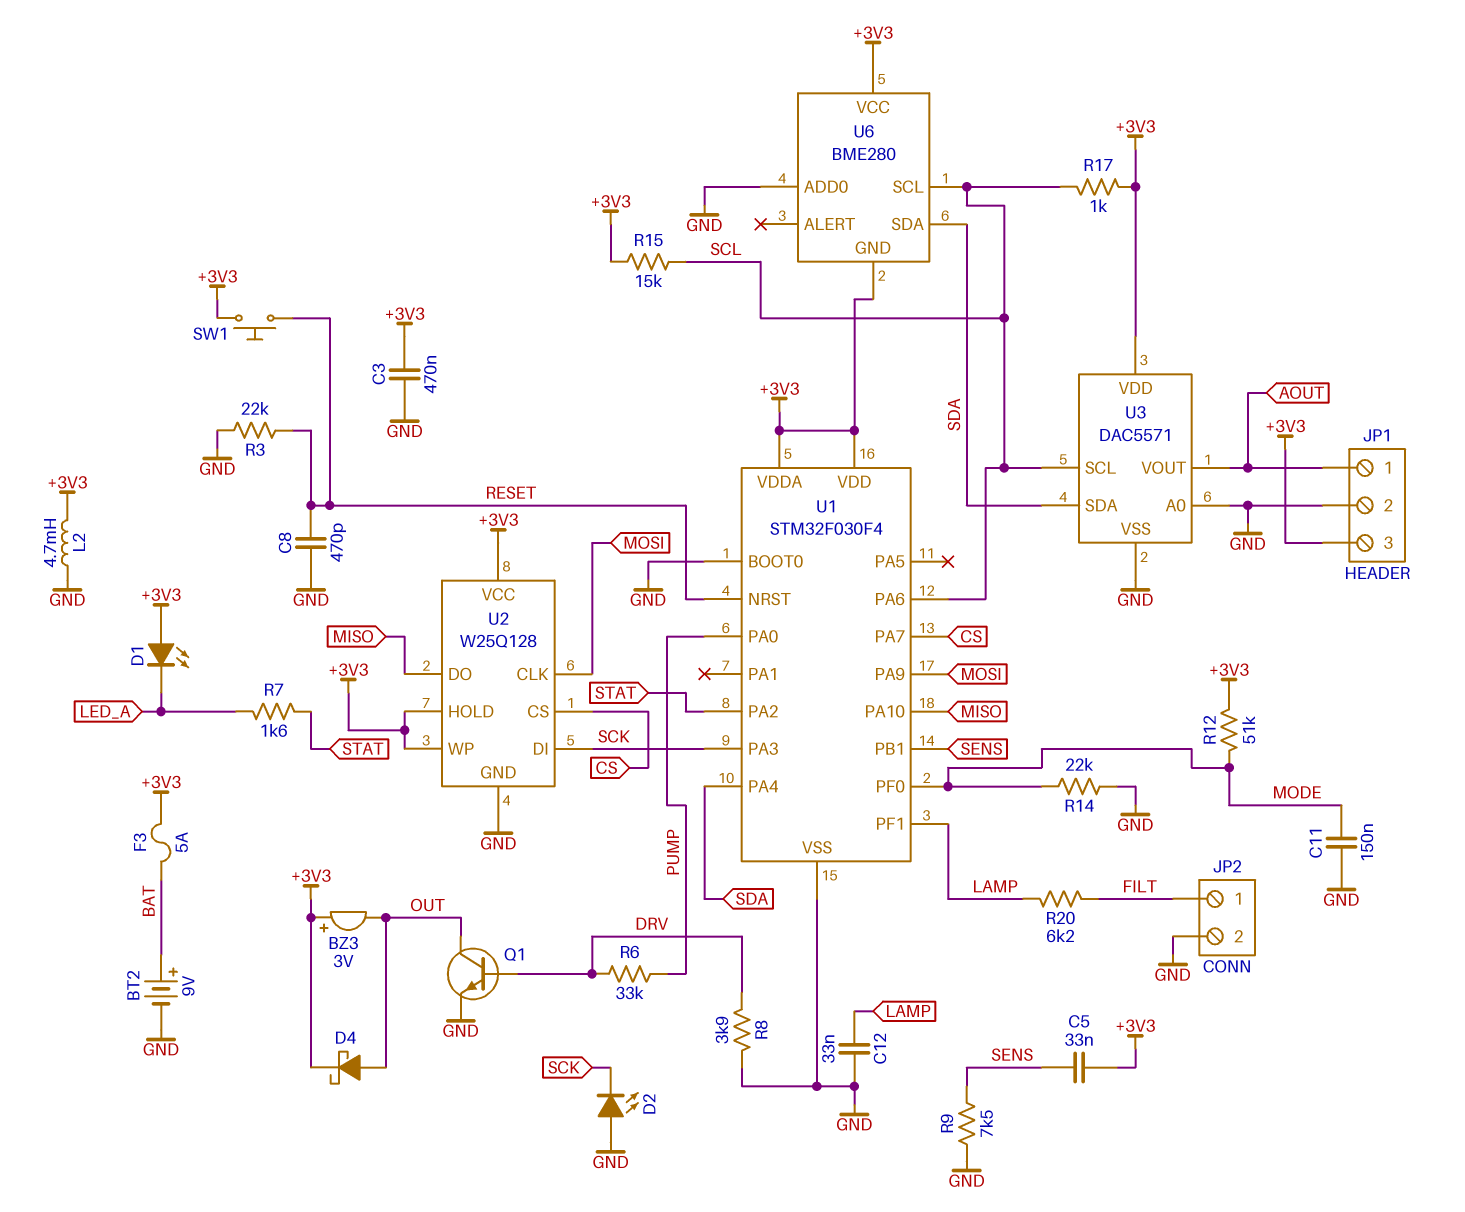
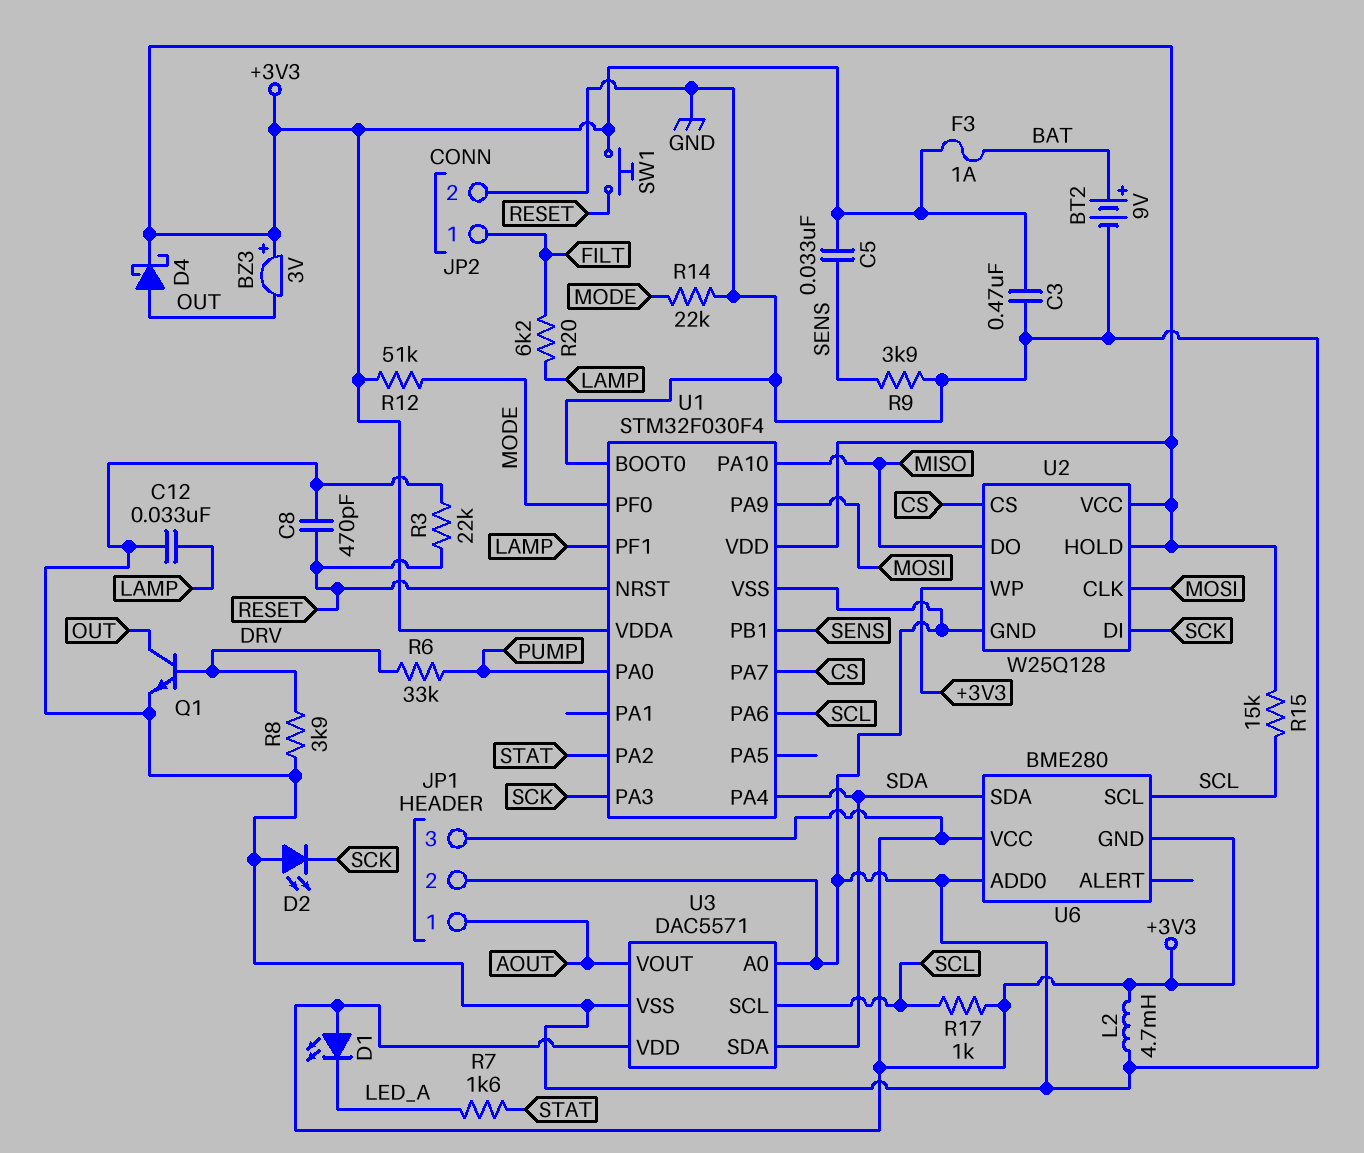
C11: 150nF (GND, MODE) -> none
F3: 5A (+3V3, BAT) -> 1A (+3V3, BAT)
R9: 7.5k (GND, SENS) -> 3.9k (GND, SENS)

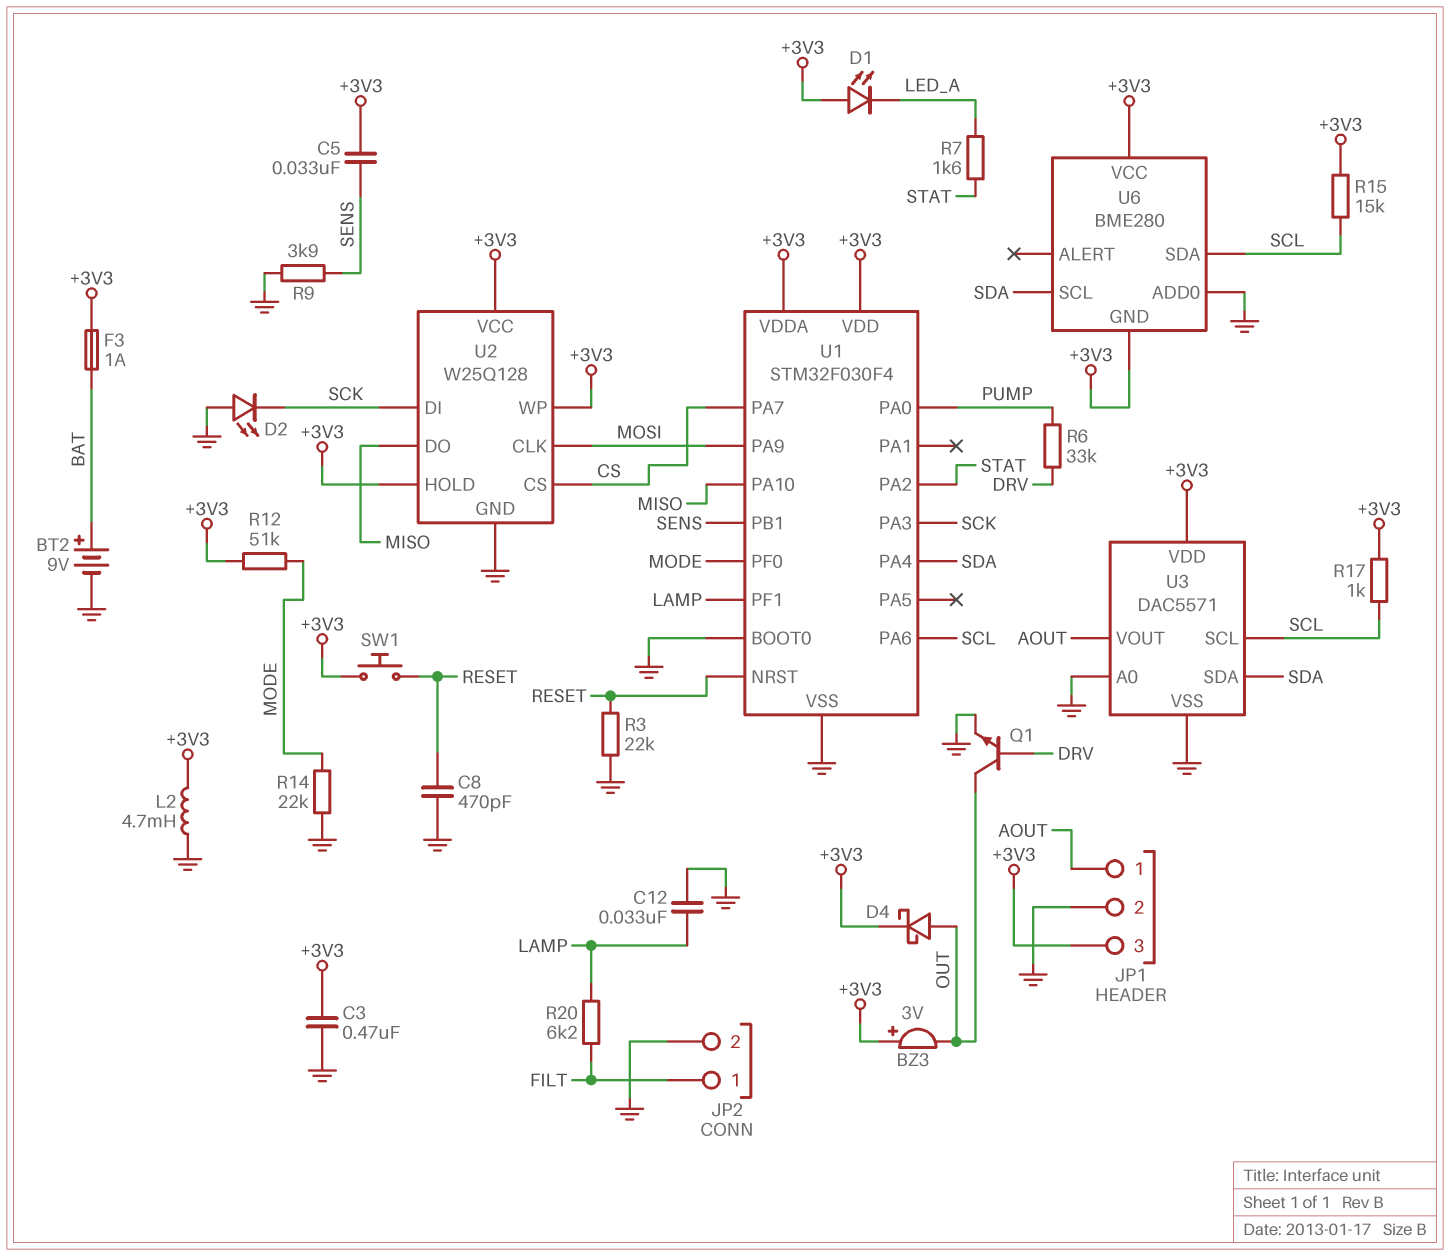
R8: 3.9k (DRV, GND) -> none
U6 pin SCL: SCL -> SDA
U6 pin SDA: SDA -> SCL

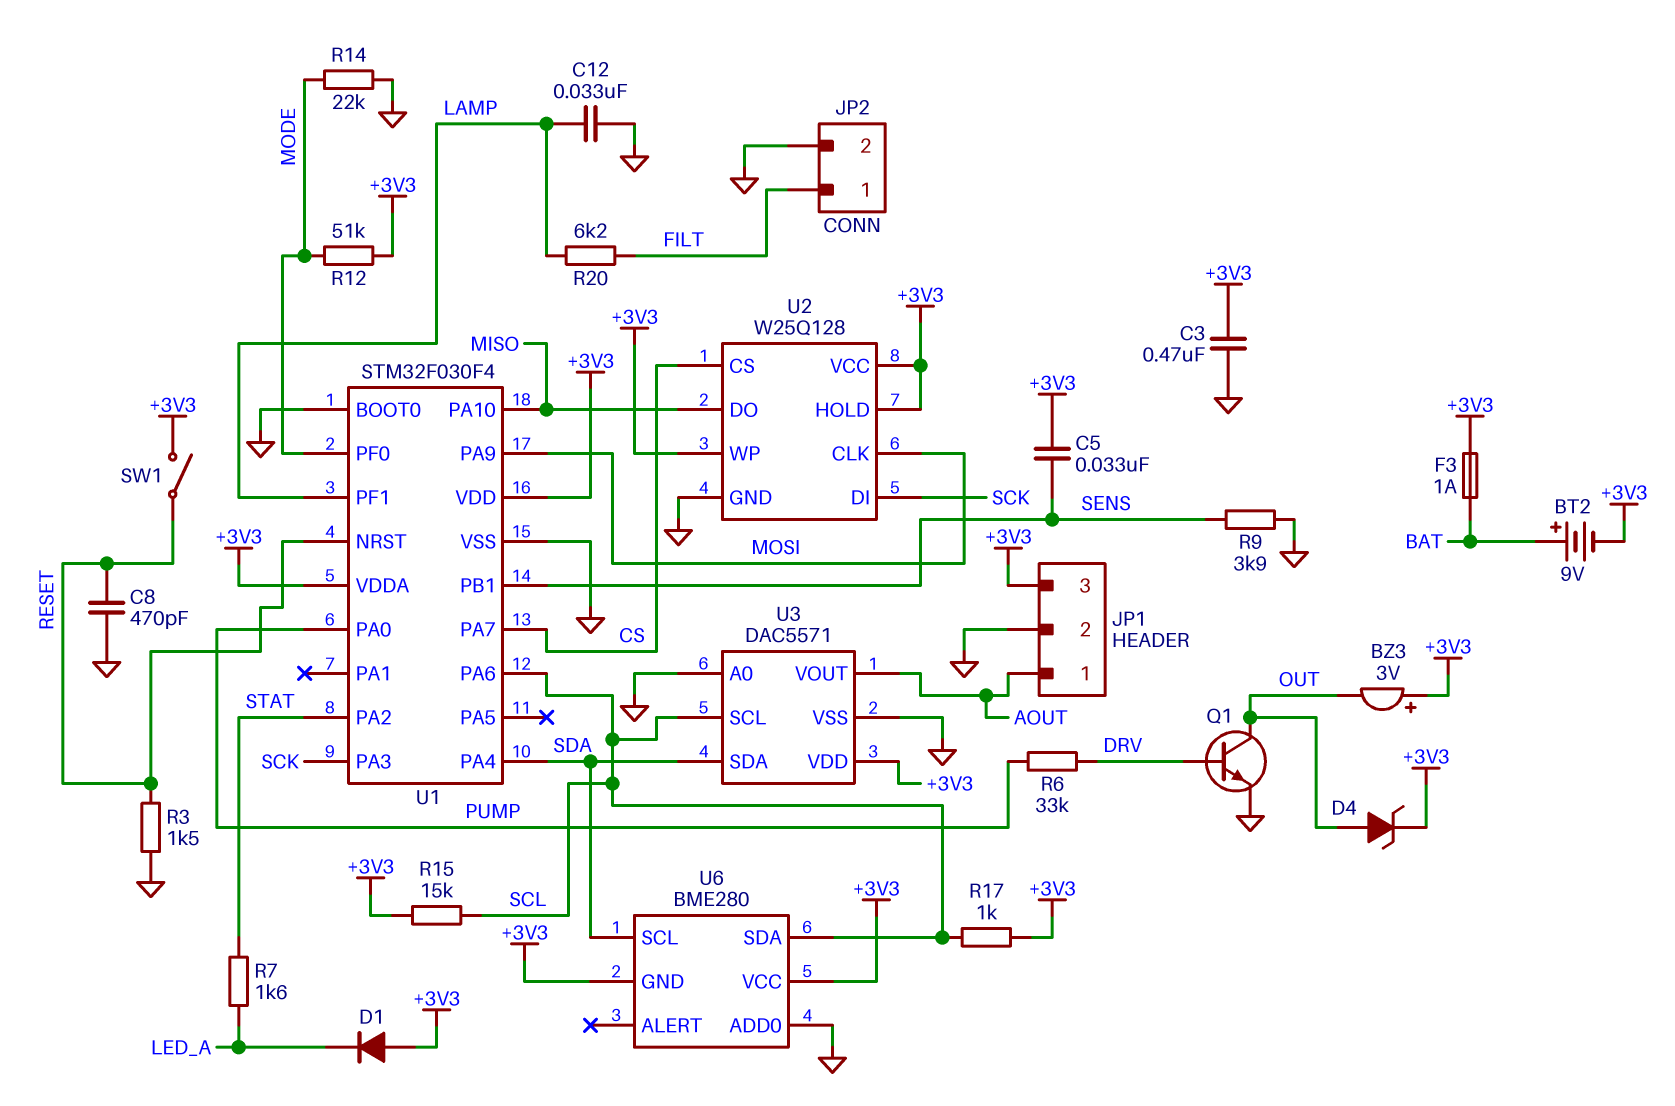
BT2: 9V (plus BAT, minus GND) -> 9V (plus BAT, minus +3V3)
D1: LED (A +3V3, K LED_A) -> diode (A +3V3, K LED_A)
D2: LED (A GND, K SCK) -> none
D4: schottky (A OUT, K +3V3) -> zener (A OUT, K +3V3)
L2: 4.7mH (+3V3, GND) -> none
R3: 22k (GND, RESET) -> 1.5k (GND, RESET)
SW1: button (+3V3, RESET) -> switch (+3V3, RESET)

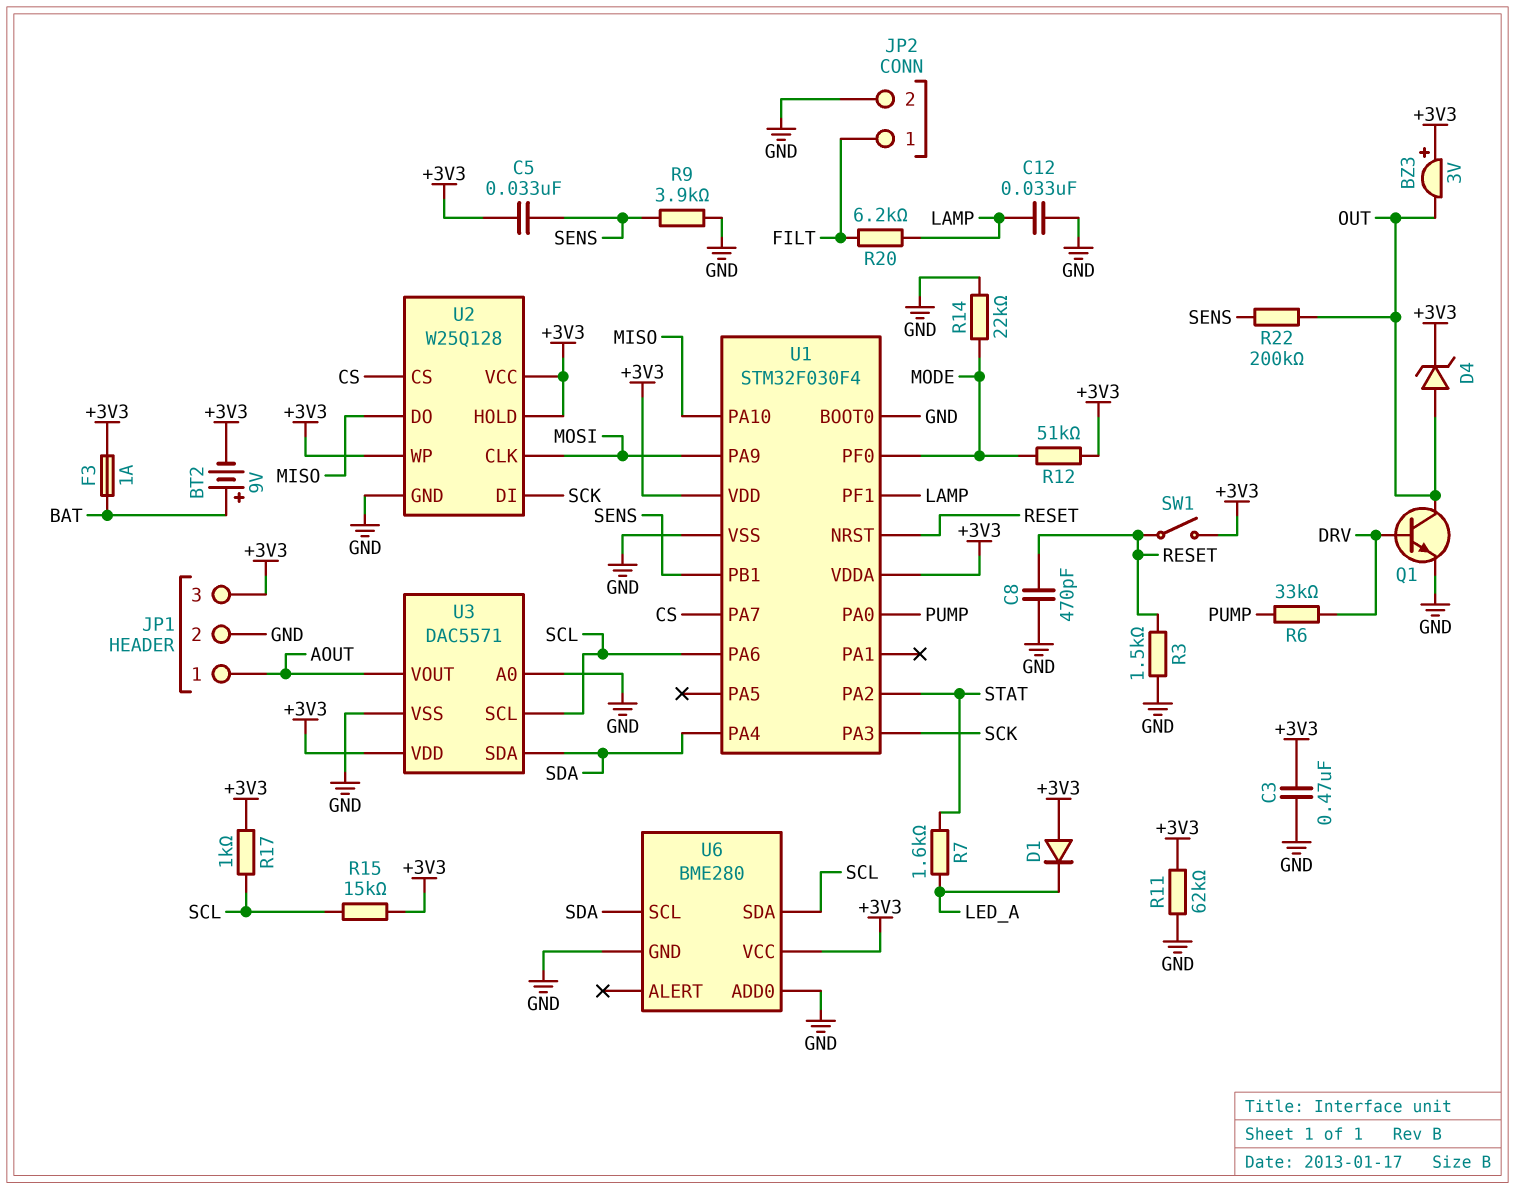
R11: none -> 62k (+3V3, GND)
R22: none -> 200k (OUT, SENS)
U6 pin GND: +3V3 -> GND

